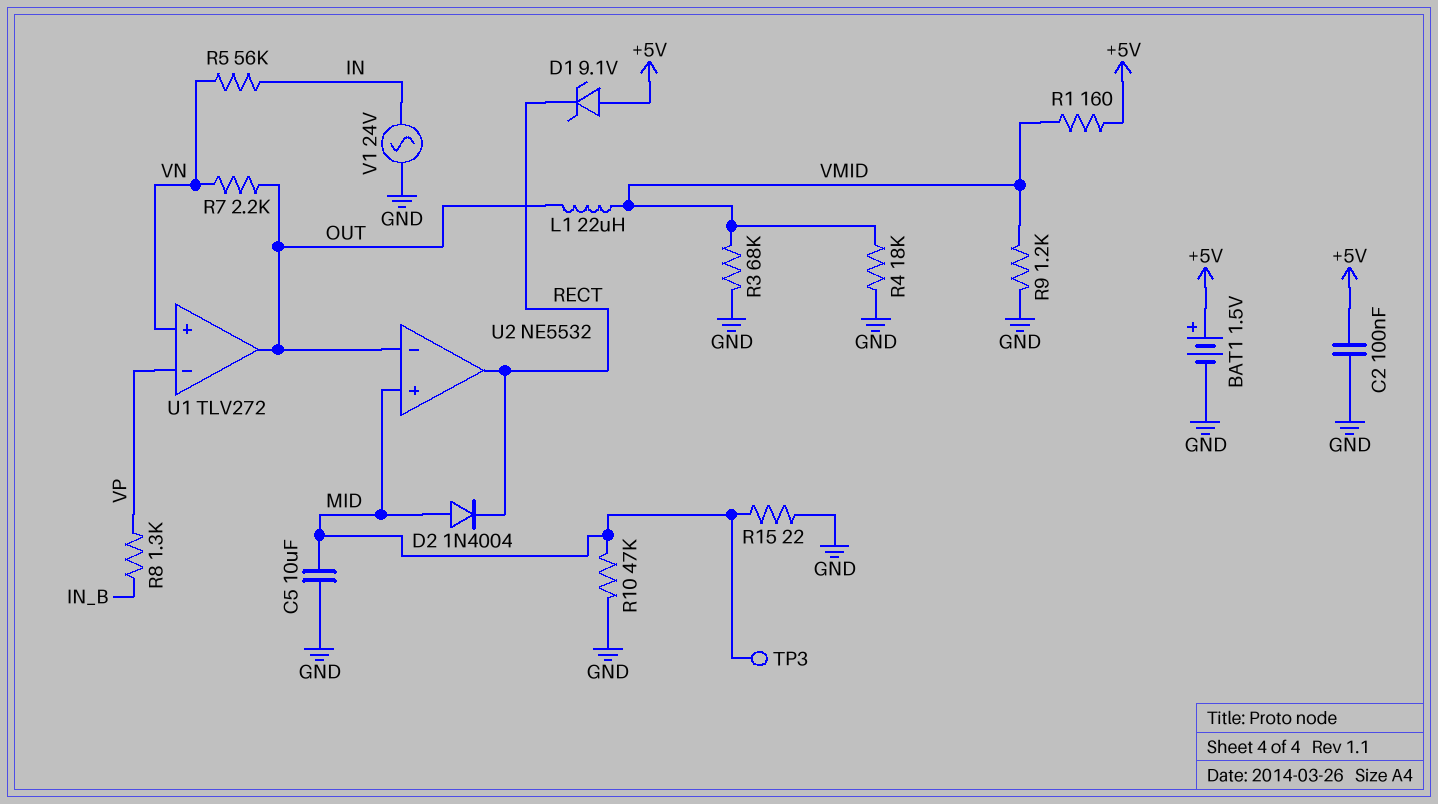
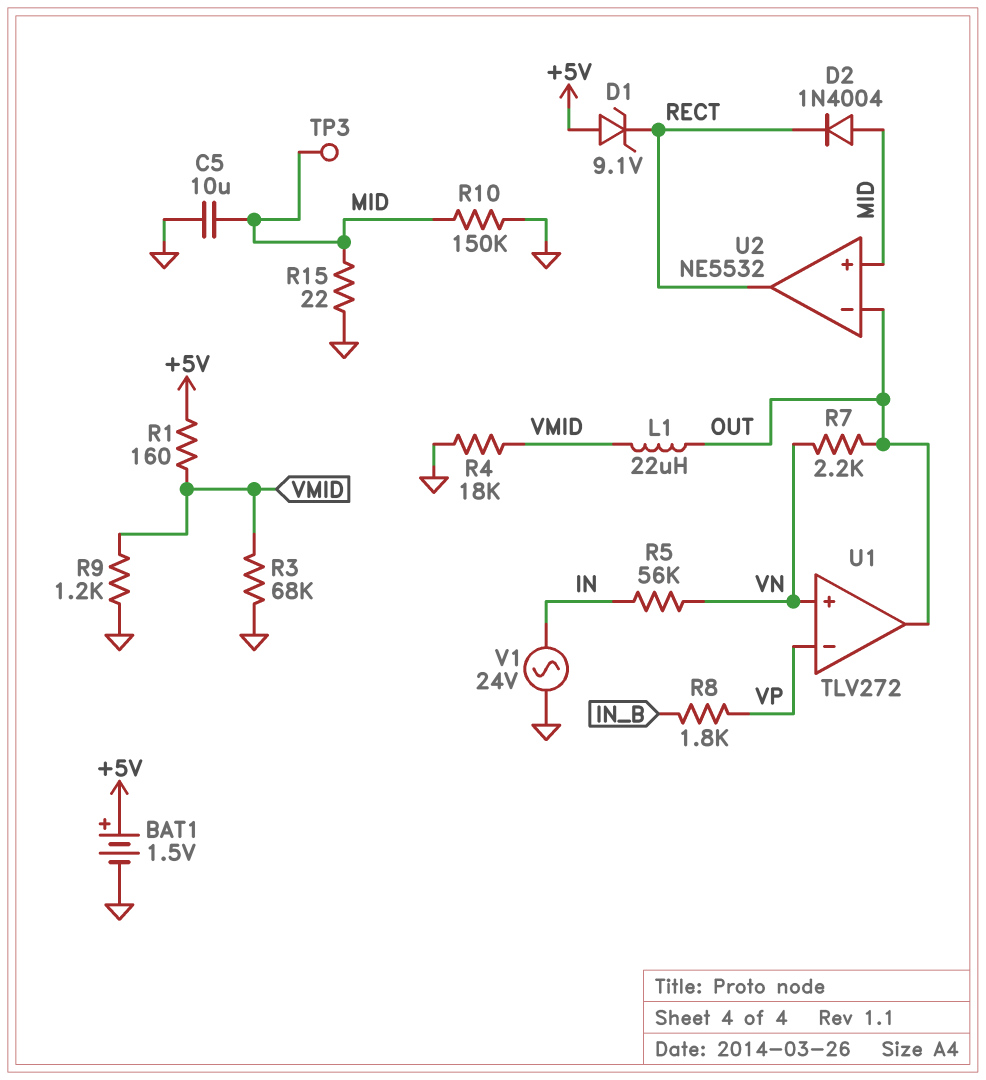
C2: 100nF (+5V, GND) -> none
R8: 1.3k (IN_B, VP) -> 1.8k (IN_B, VP)
R10: 47k (GND, MID) -> 150k (GND, MID)

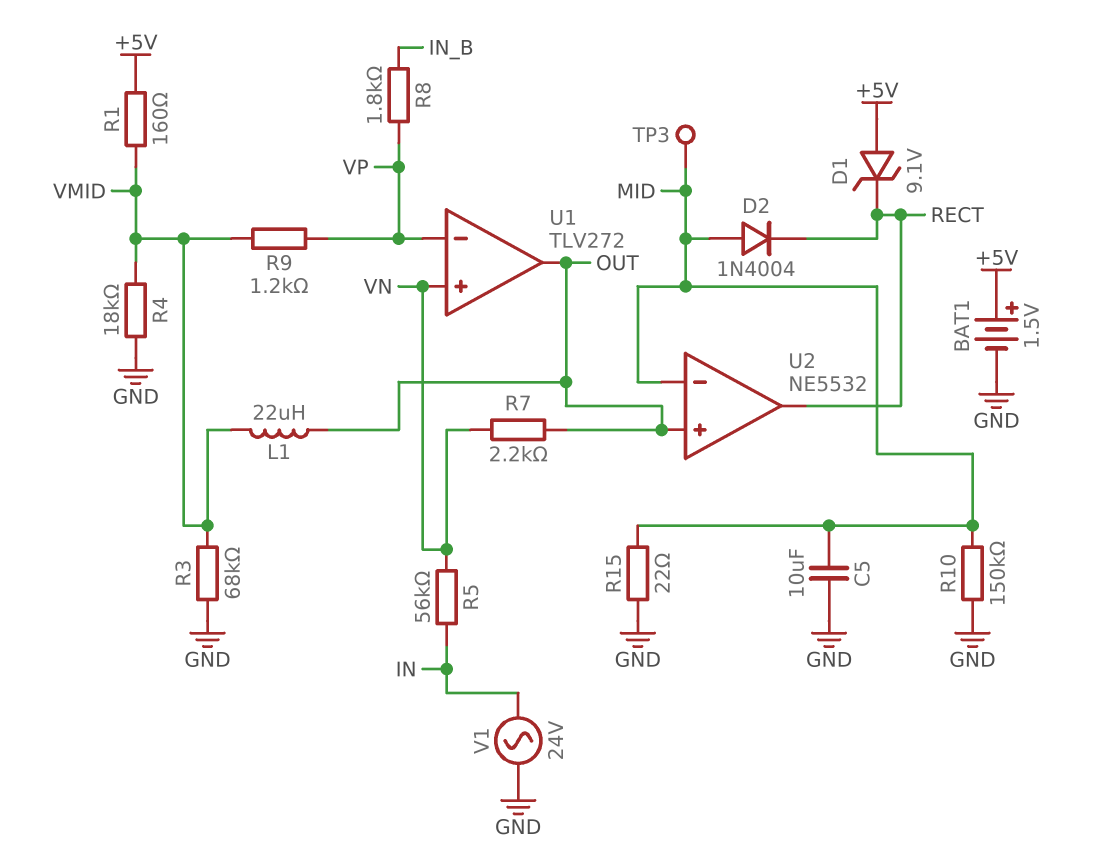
R9: 1.2k (GND, VMID) -> 1.2k (VMID, VP)
U2 pin in+: MID -> OUT
U2 pin in-: OUT -> MID

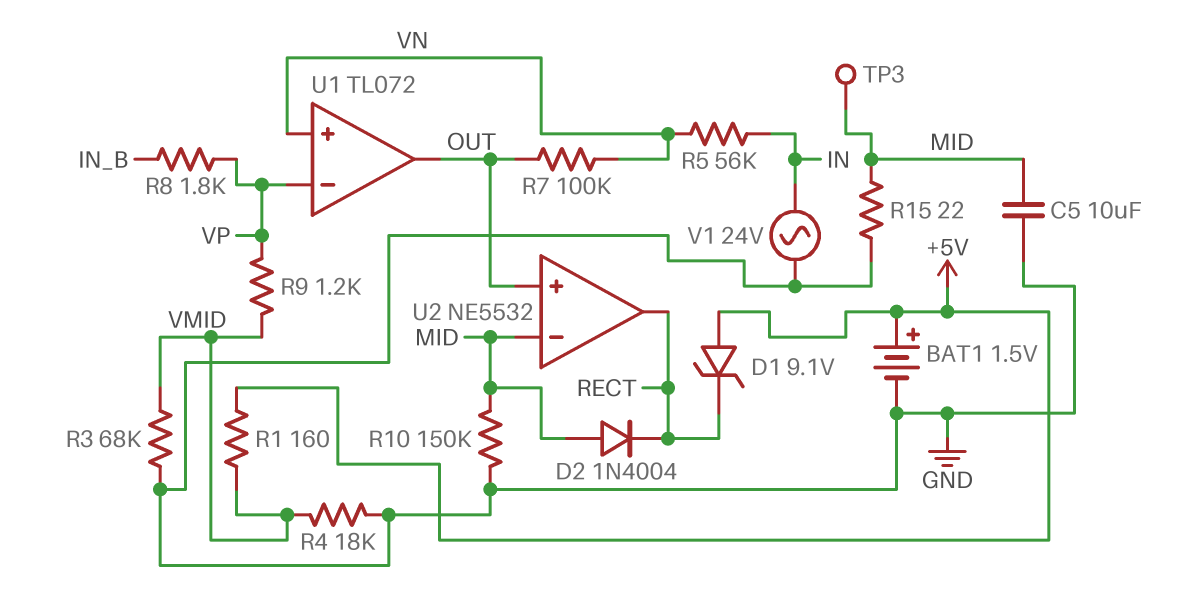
L1: 22uH (OUT, VMID) -> none
R7: 2.2k (OUT, VN) -> 100k (OUT, VN)
U1: TLV272 -> TL072

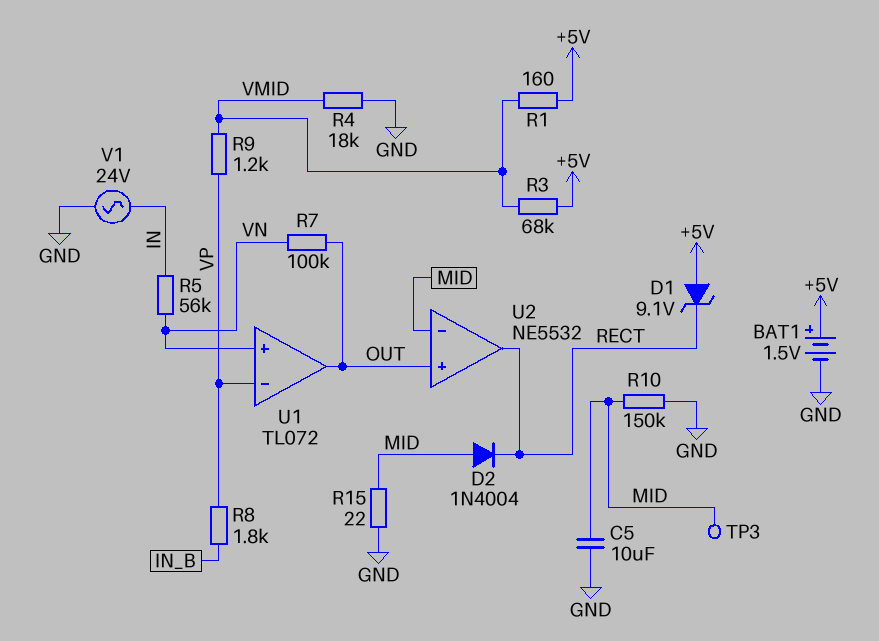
R3: 68k (GND, VMID) -> 68k (+5V, VMID)

